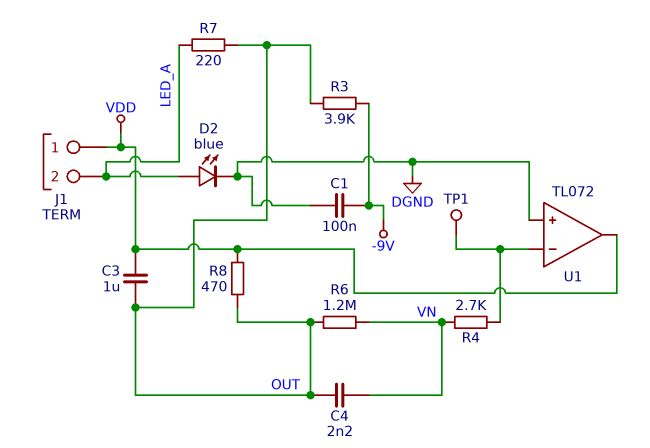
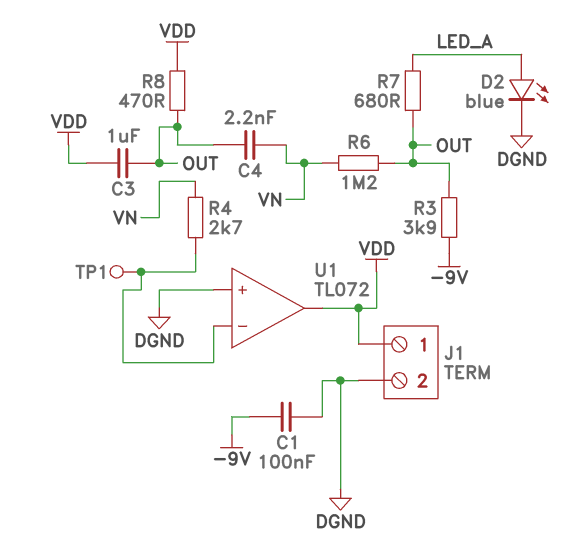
J1 pin 2: LED_A -> DGND
R7: 220 (LED_A, OUT) -> 680 (LED_A, OUT)

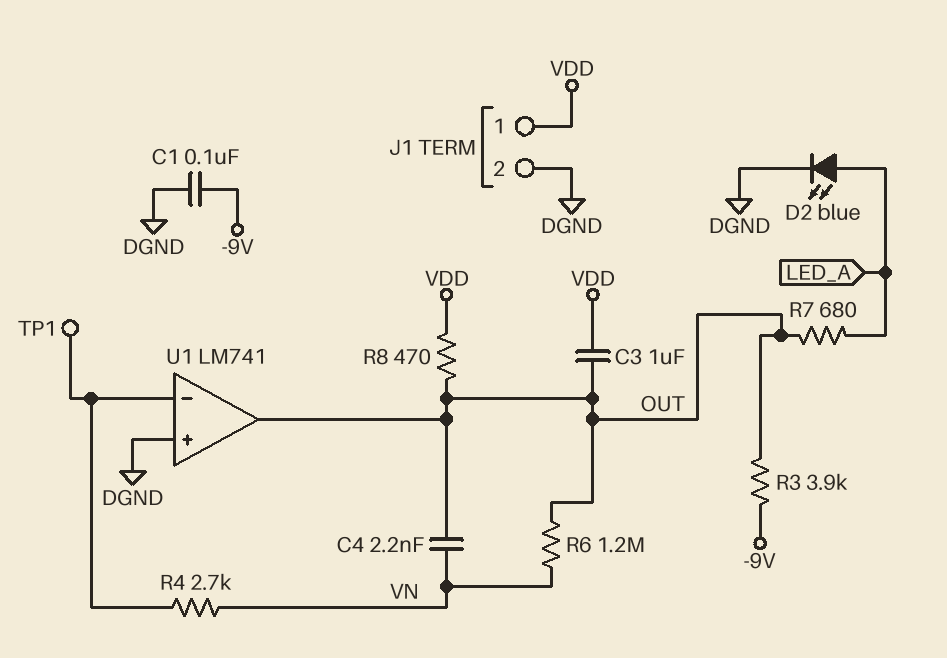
U1: TL072 -> LM741
U1 pin out: VDD -> OUT

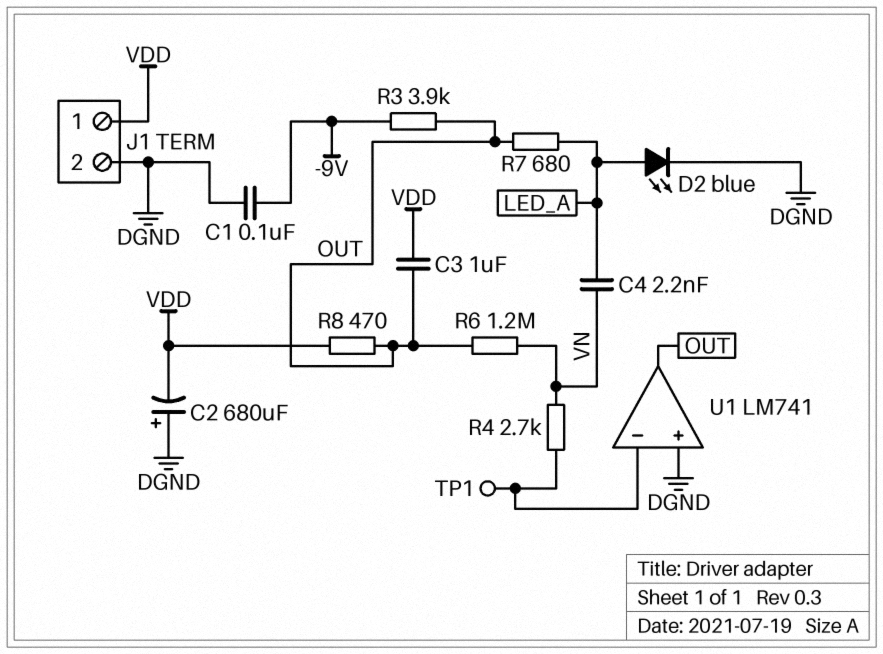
C2: none -> 680uF (plus DGND, minus VDD)
C4: 2.2nF (OUT, VN) -> 2.2nF (LED_A, VN)

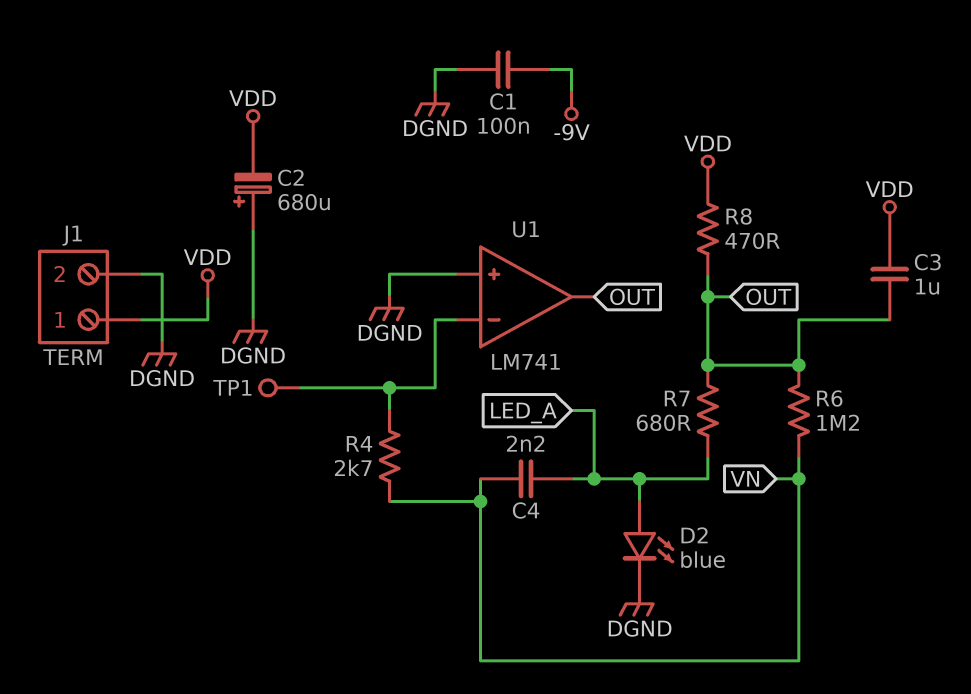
R3: 3.9k (-9V, OUT) -> none

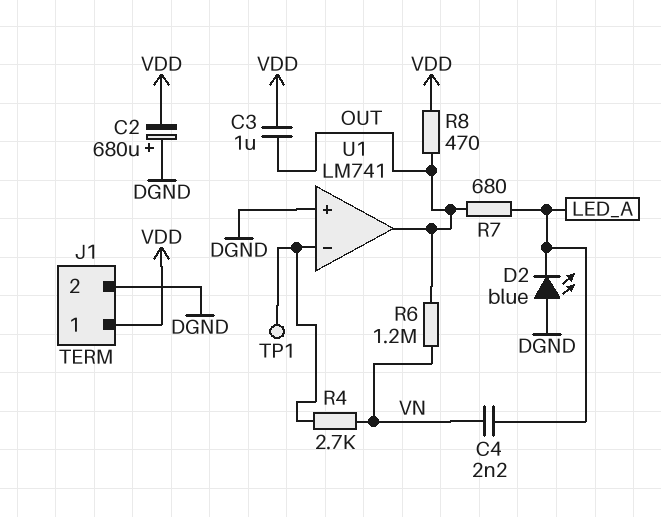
C1: 100nF (-9V, DGND) -> none
D2: LED blue (A LED_A, K DGND) -> LED blue (A DGND, K LED_A)

